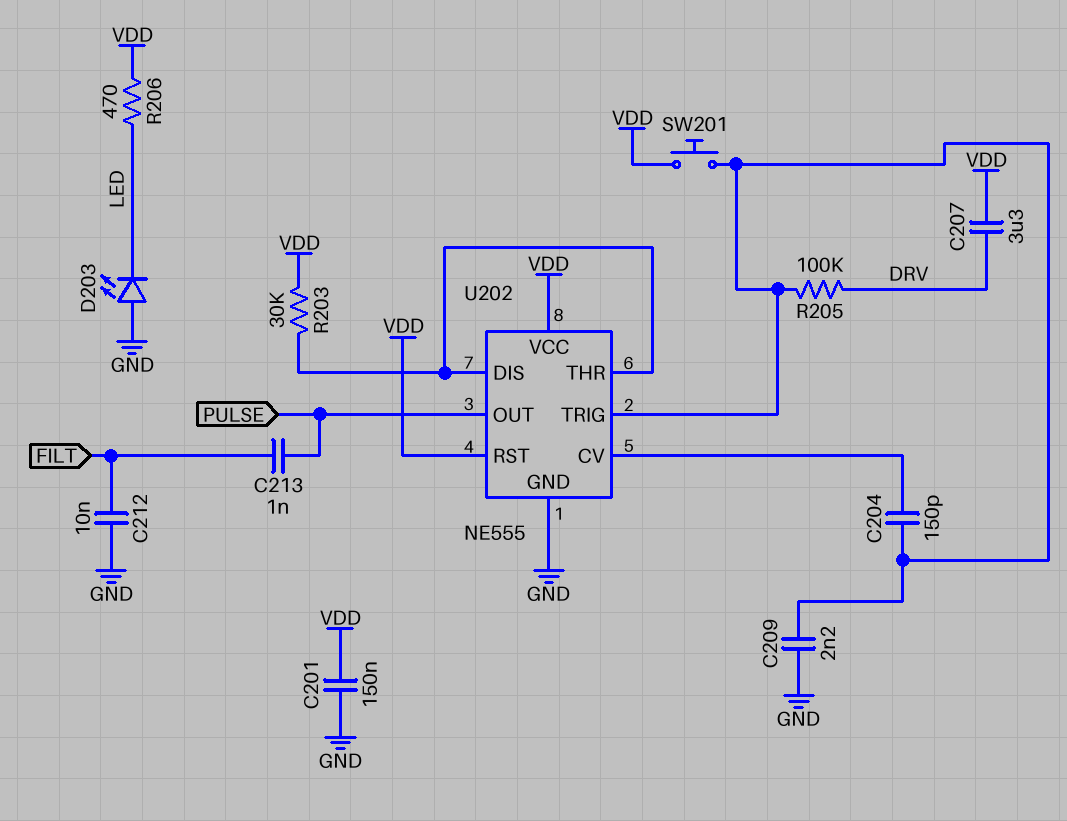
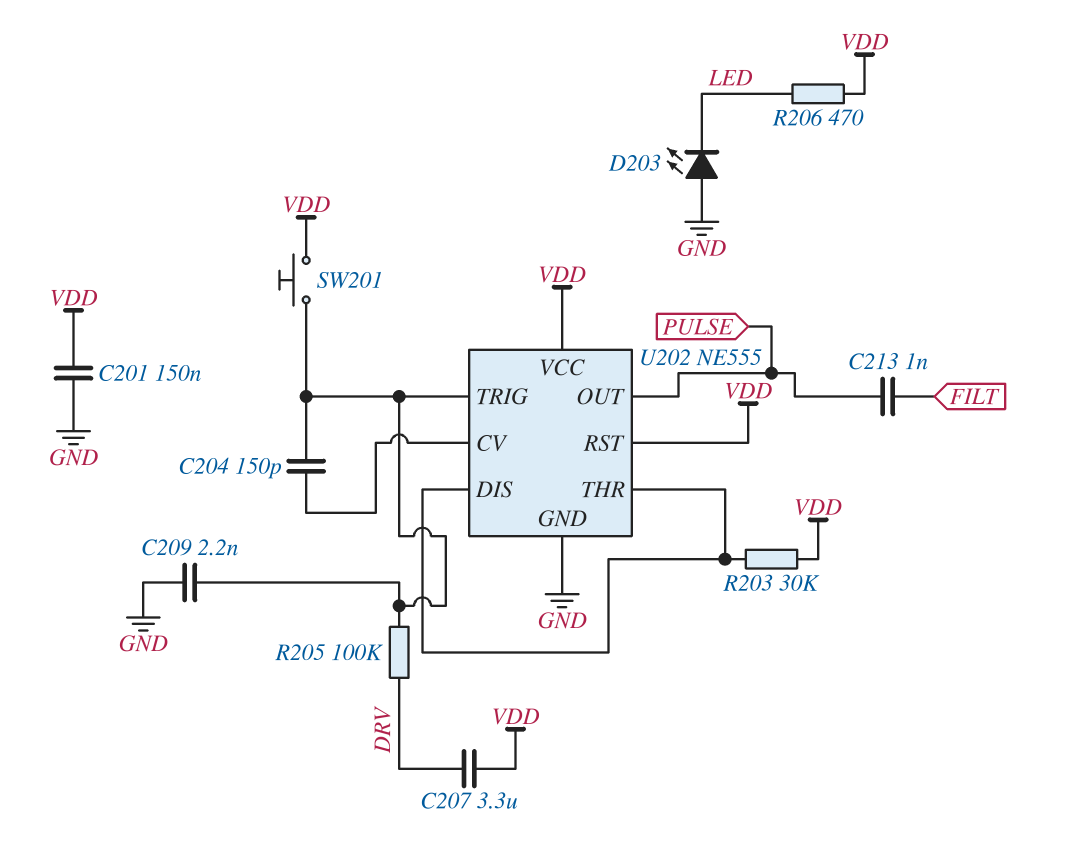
C212: 10nF (FILT, GND) -> none

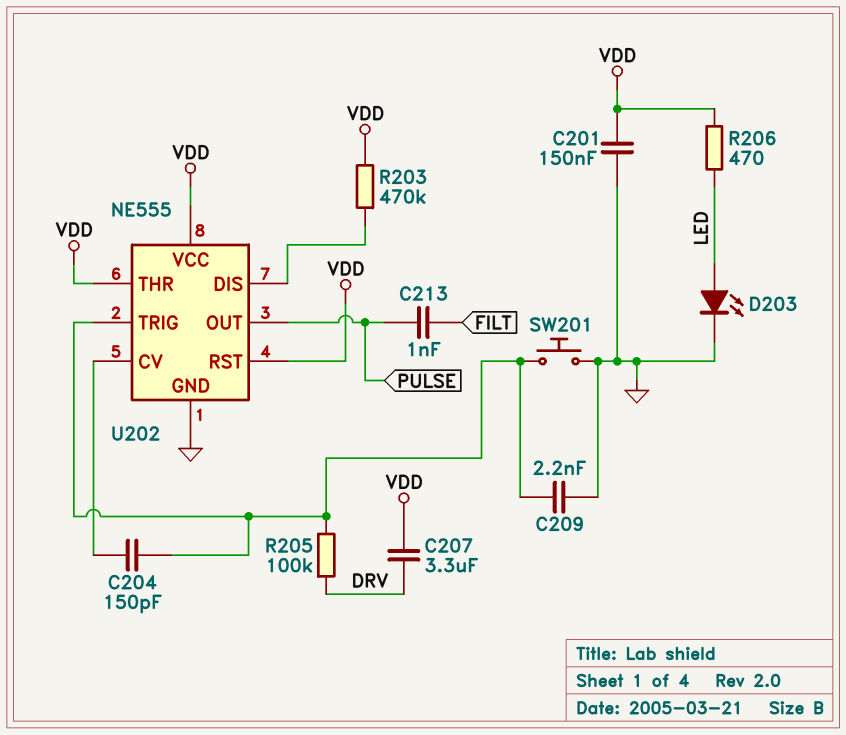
D203: LED (A GND, K LED) -> LED (A LED, K GND)
R203: 30k (U202/DIS, VDD) -> 470k (U202/DIS, VDD)
SW201: button (U202/TRIG, VDD) -> button (GND, U202/TRIG)
U202 pin THR: U202/DIS -> VDD

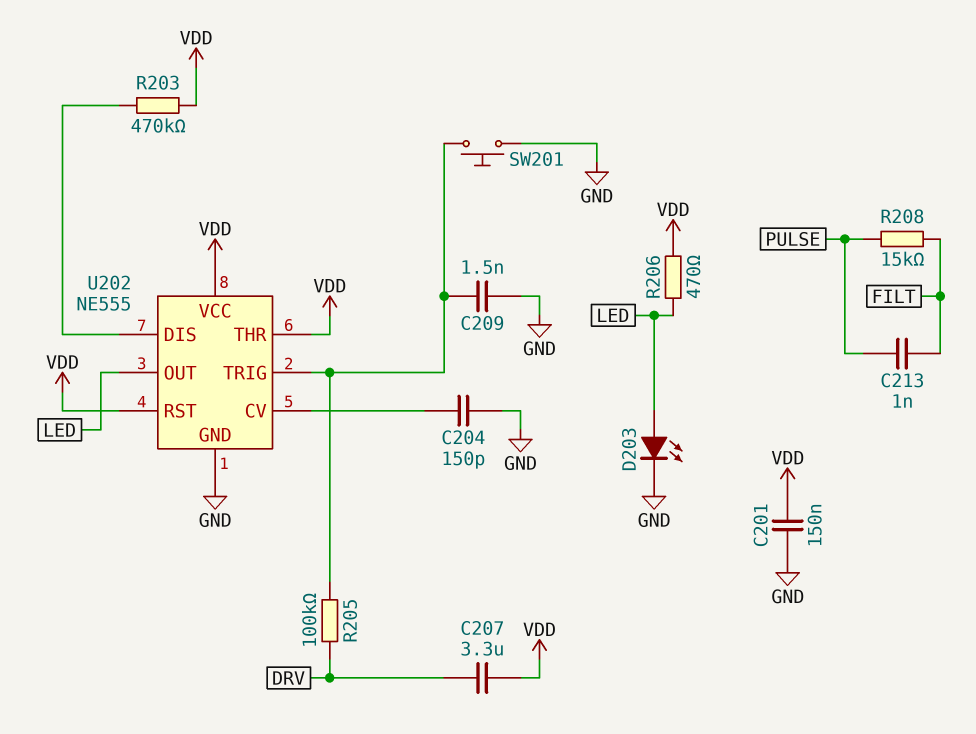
C204: 150pF (U202/CV, U202/TRIG) -> 150pF (GND, U202/CV)
C209: 2.2nF (GND, U202/TRIG) -> 1.5nF (GND, U202/TRIG)
R208: none -> 15k (FILT, PULSE)
U202 pin OUT: PULSE -> LED

